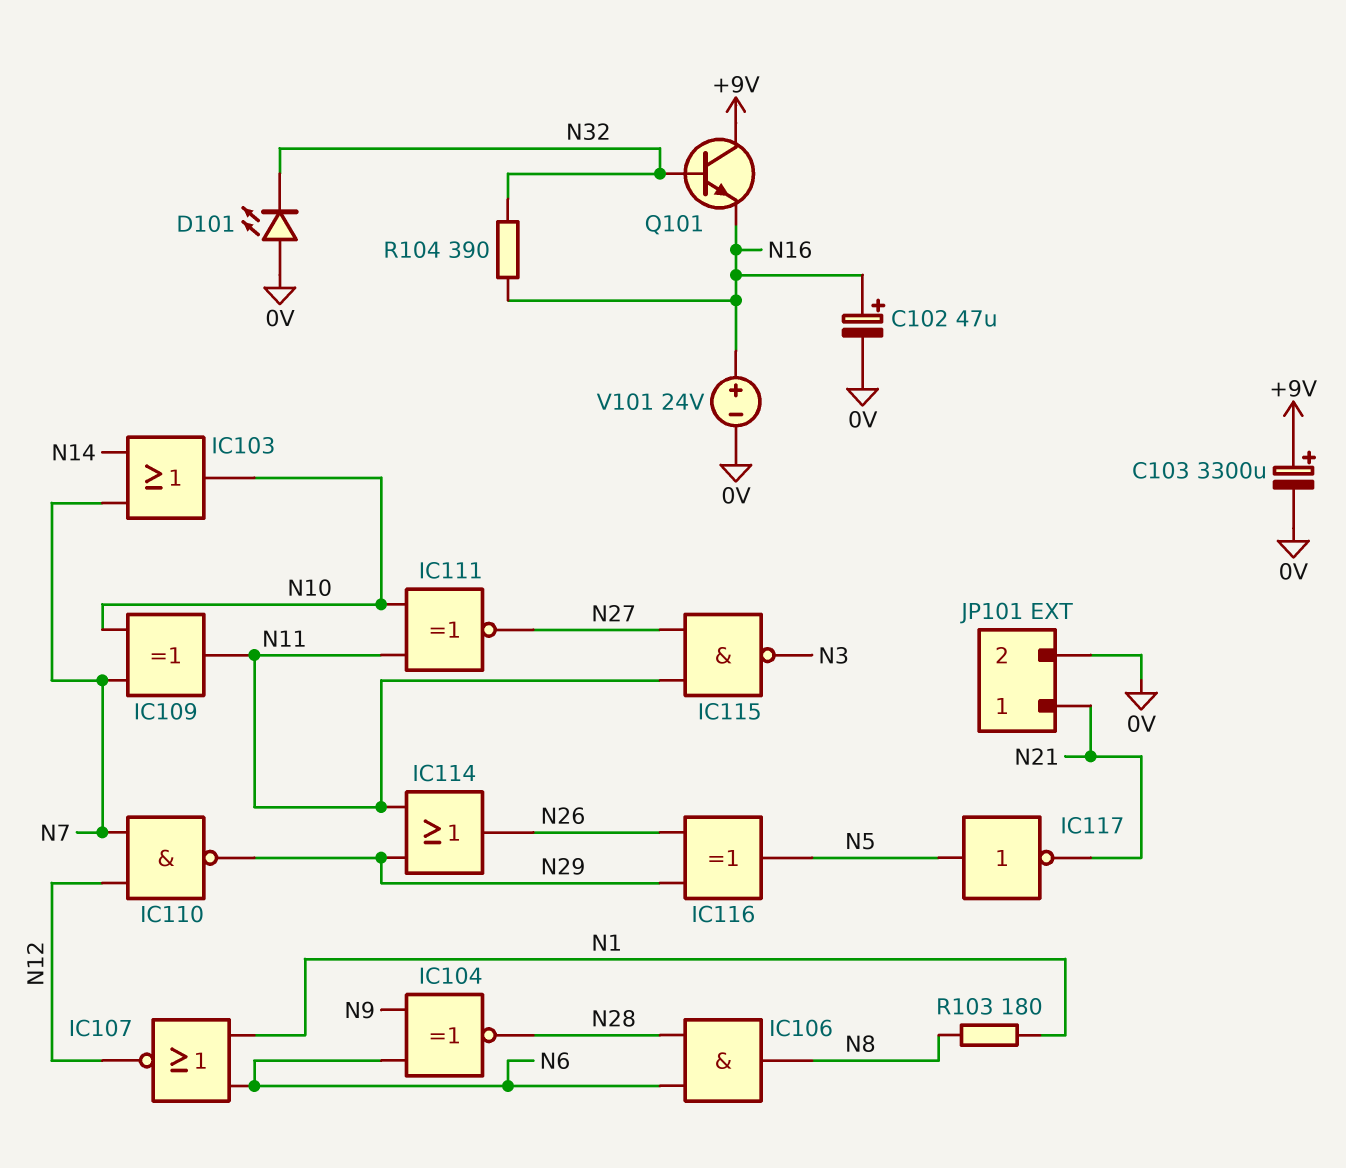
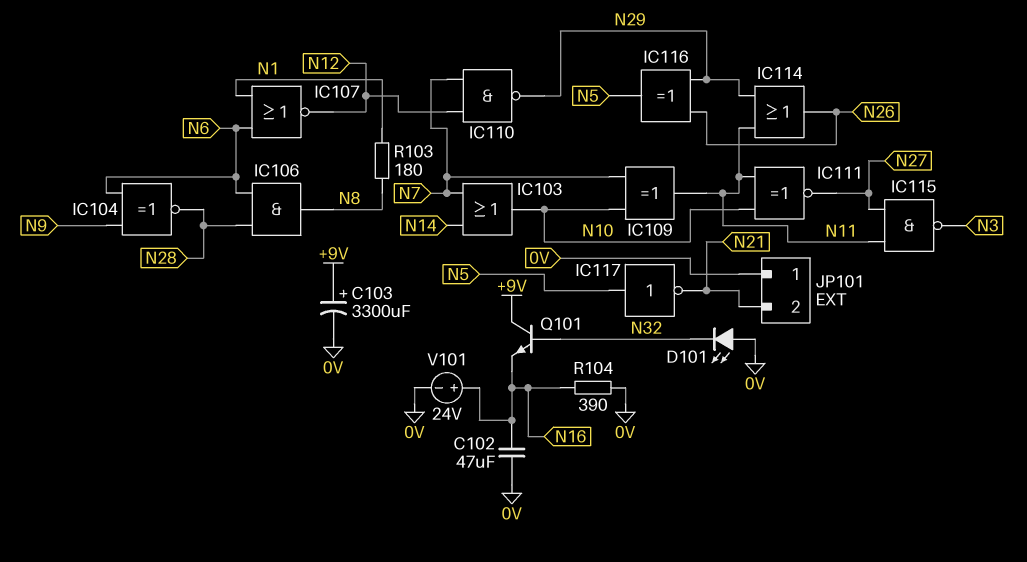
C102: 47uF (plus N16, minus 0V) -> 47uF (0V, N16)
JP101 pin 1: N21 -> 0V
JP101 pin 2: 0V -> N21
R104: 390 (N16, N32) -> 390 (0V, N16)

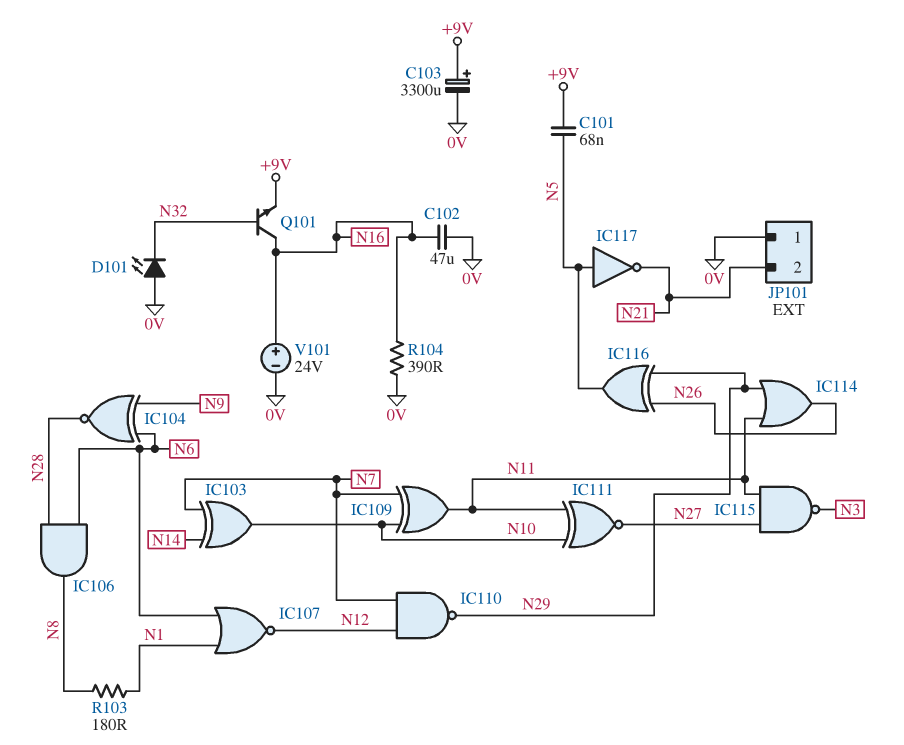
C101: none -> 68nF (+9V, N5)
IC103: OR (in N7, in N14, out N10) -> XOR (in N7, in N14, out N10)
Q101: NPN (B N32, C +9V, E N16) -> NPN (B N32, C N16, E +9V)

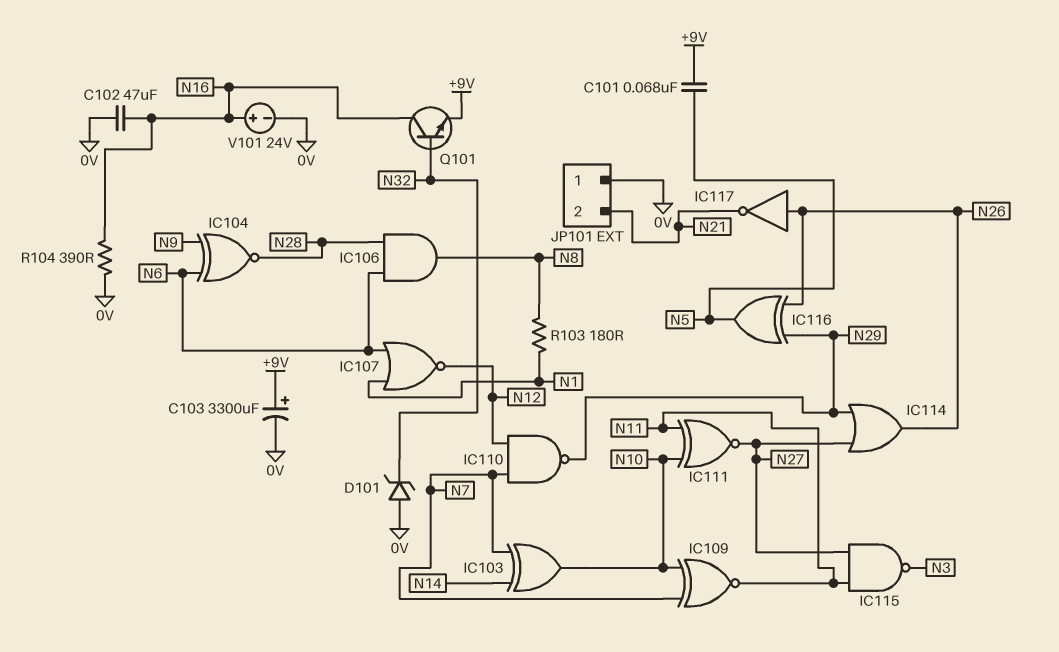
D101: LED (A 0V, K N32) -> zener (A 0V, K N32)
IC109: XOR (in N7, in N10, out N11) -> XNOR (in N7, in N10, out N11)
IC114: OR (in N11, in N29, out N26) -> OR (in N27, in N29, out N26)
IC117: NOT (in N5, out N21) -> NOT (in N26, out N21)

